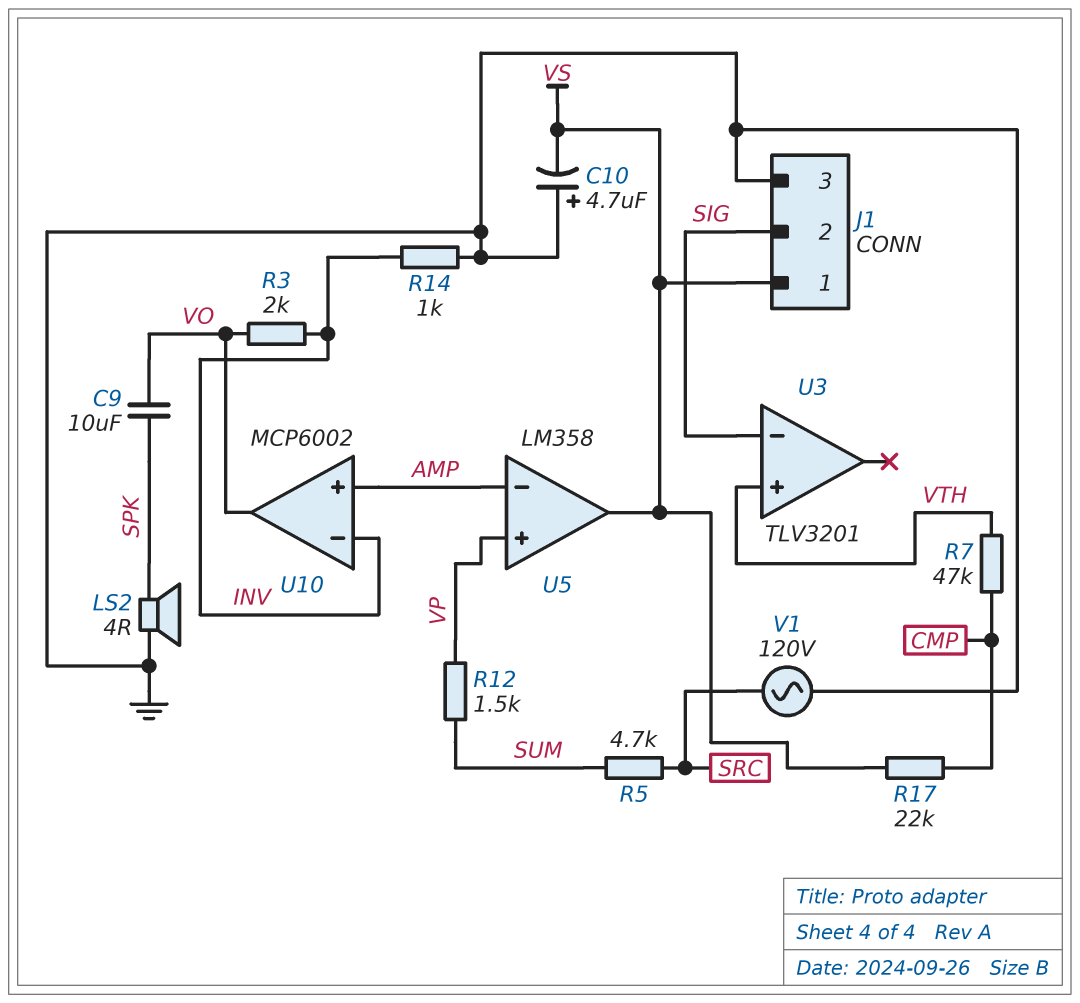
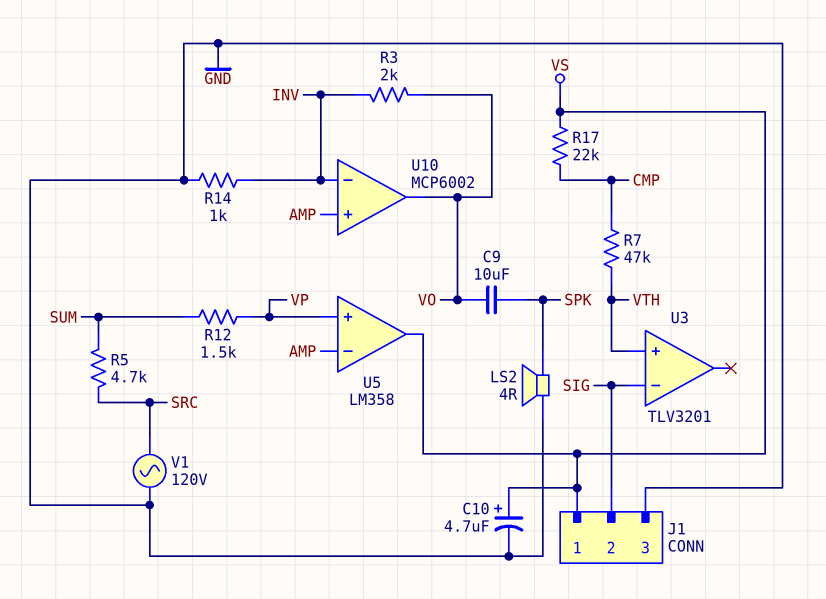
C10: 4.7uF (plus GND, minus VS) -> 4.7uF (plus VS, minus GND)

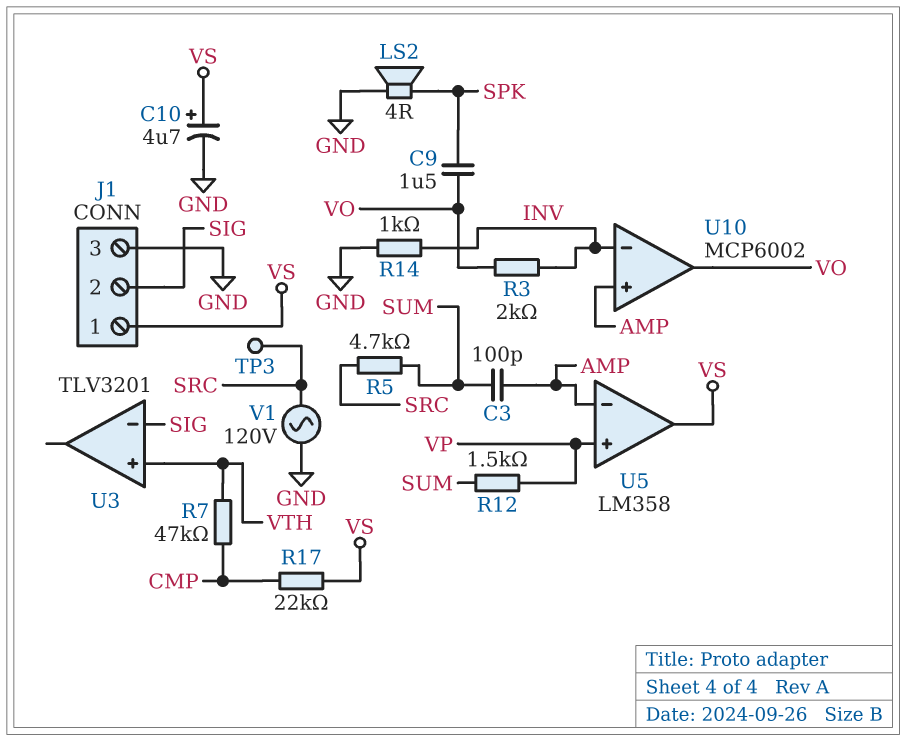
C3: none -> 100pF (AMP, SUM)
C9: 10uF (SPK, VO) -> 1.5uF (SPK, VO)
TP3: none -> test point (SRC)

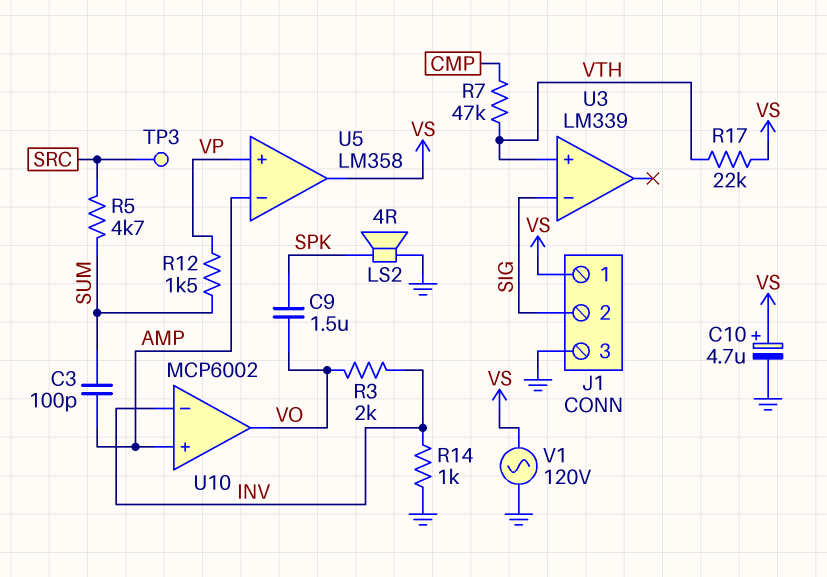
R17: 22k (CMP, VS) -> 22k (VS, VTH)
U3: TLV3201 -> LM339
V1: AC 120V (GND, SRC) -> AC 120V (GND, VS)

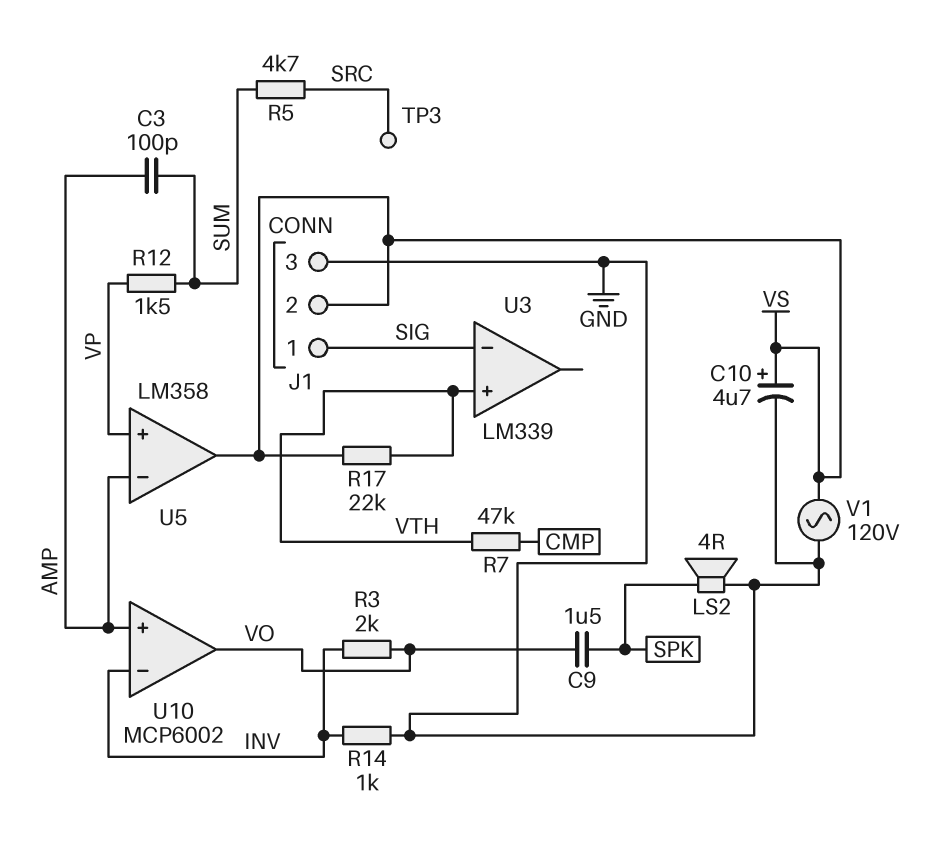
J1 pin 1: VS -> SIG
J1 pin 2: SIG -> VS

